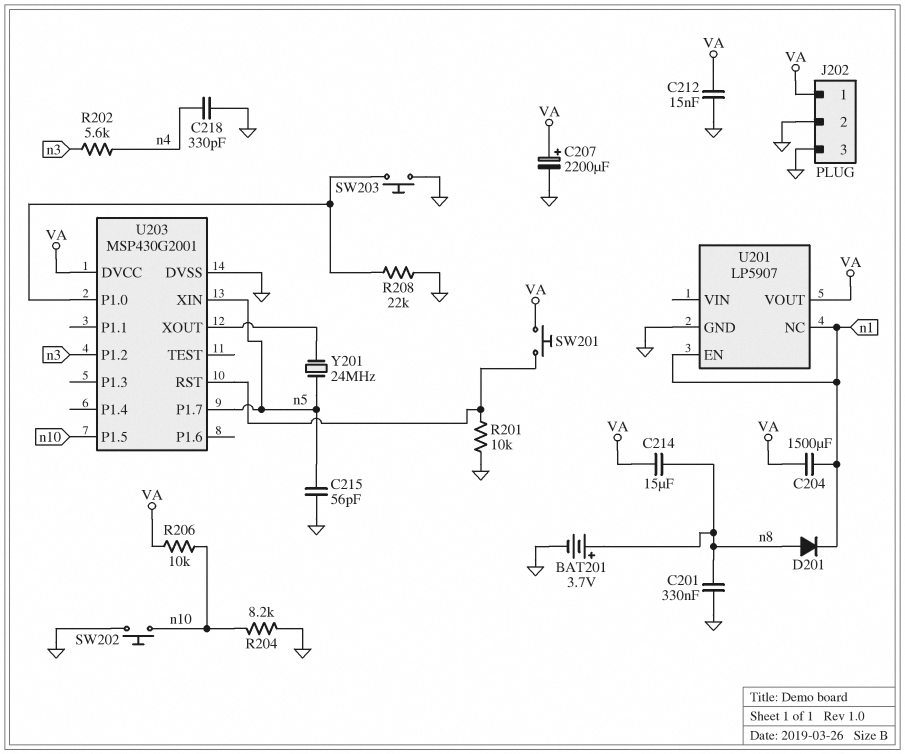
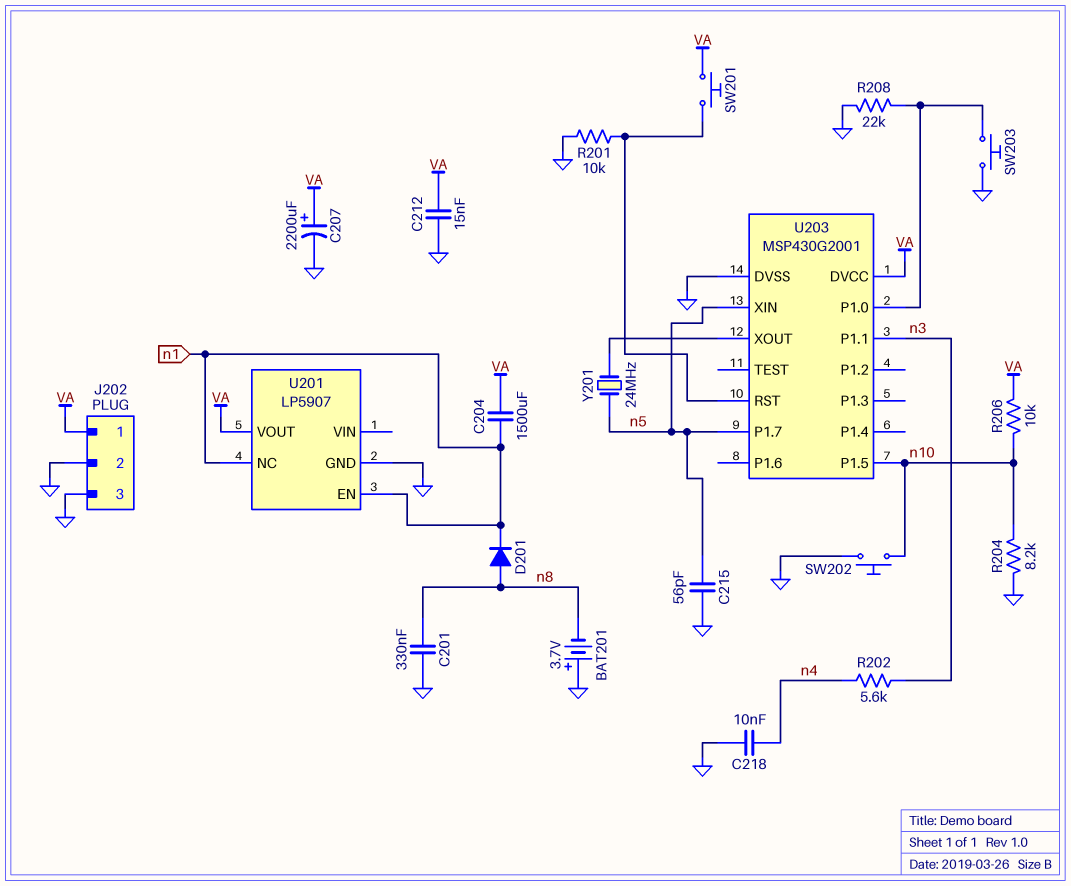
BAT201: 3.7V (plus n8, minus GND) -> 3.7V (plus GND, minus n8)
C214: 15uF (VA, n8) -> none
C218: 330pF (GND, n4) -> 10nF (GND, n4)
U203 pin P1.1: none -> n3
U203 pin P1.2: n3 -> none

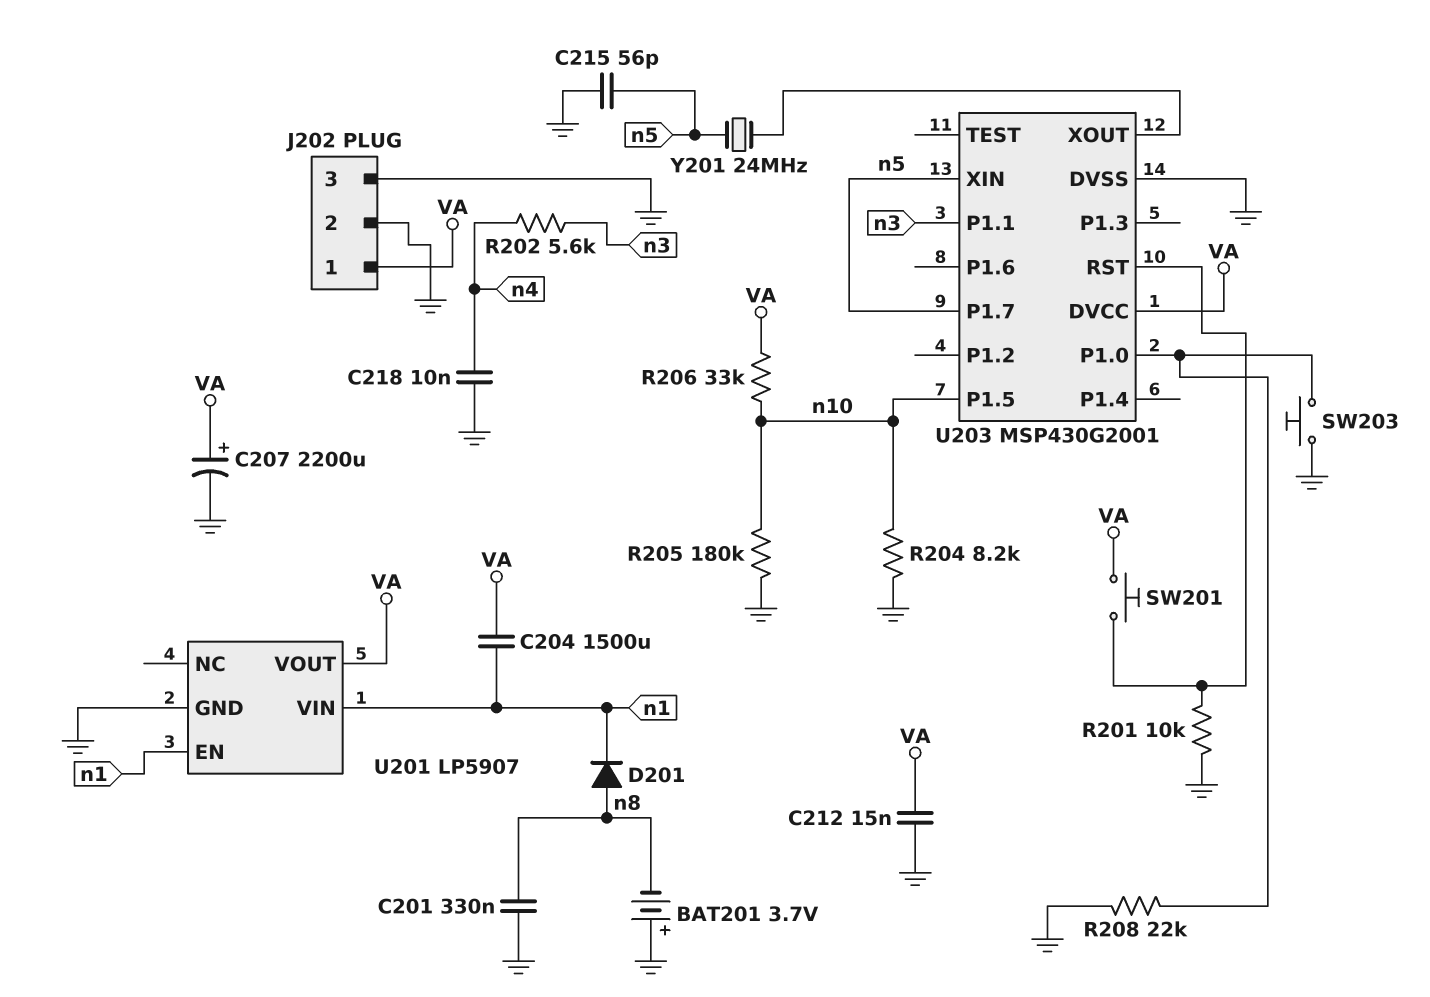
R205: none -> 180k (GND, n10)
R206: 10k (VA, n10) -> 33k (VA, n10)
SW202: button (GND, n10) -> none
U201 pin NC: n1 -> none
U201 pin VIN: none -> n1

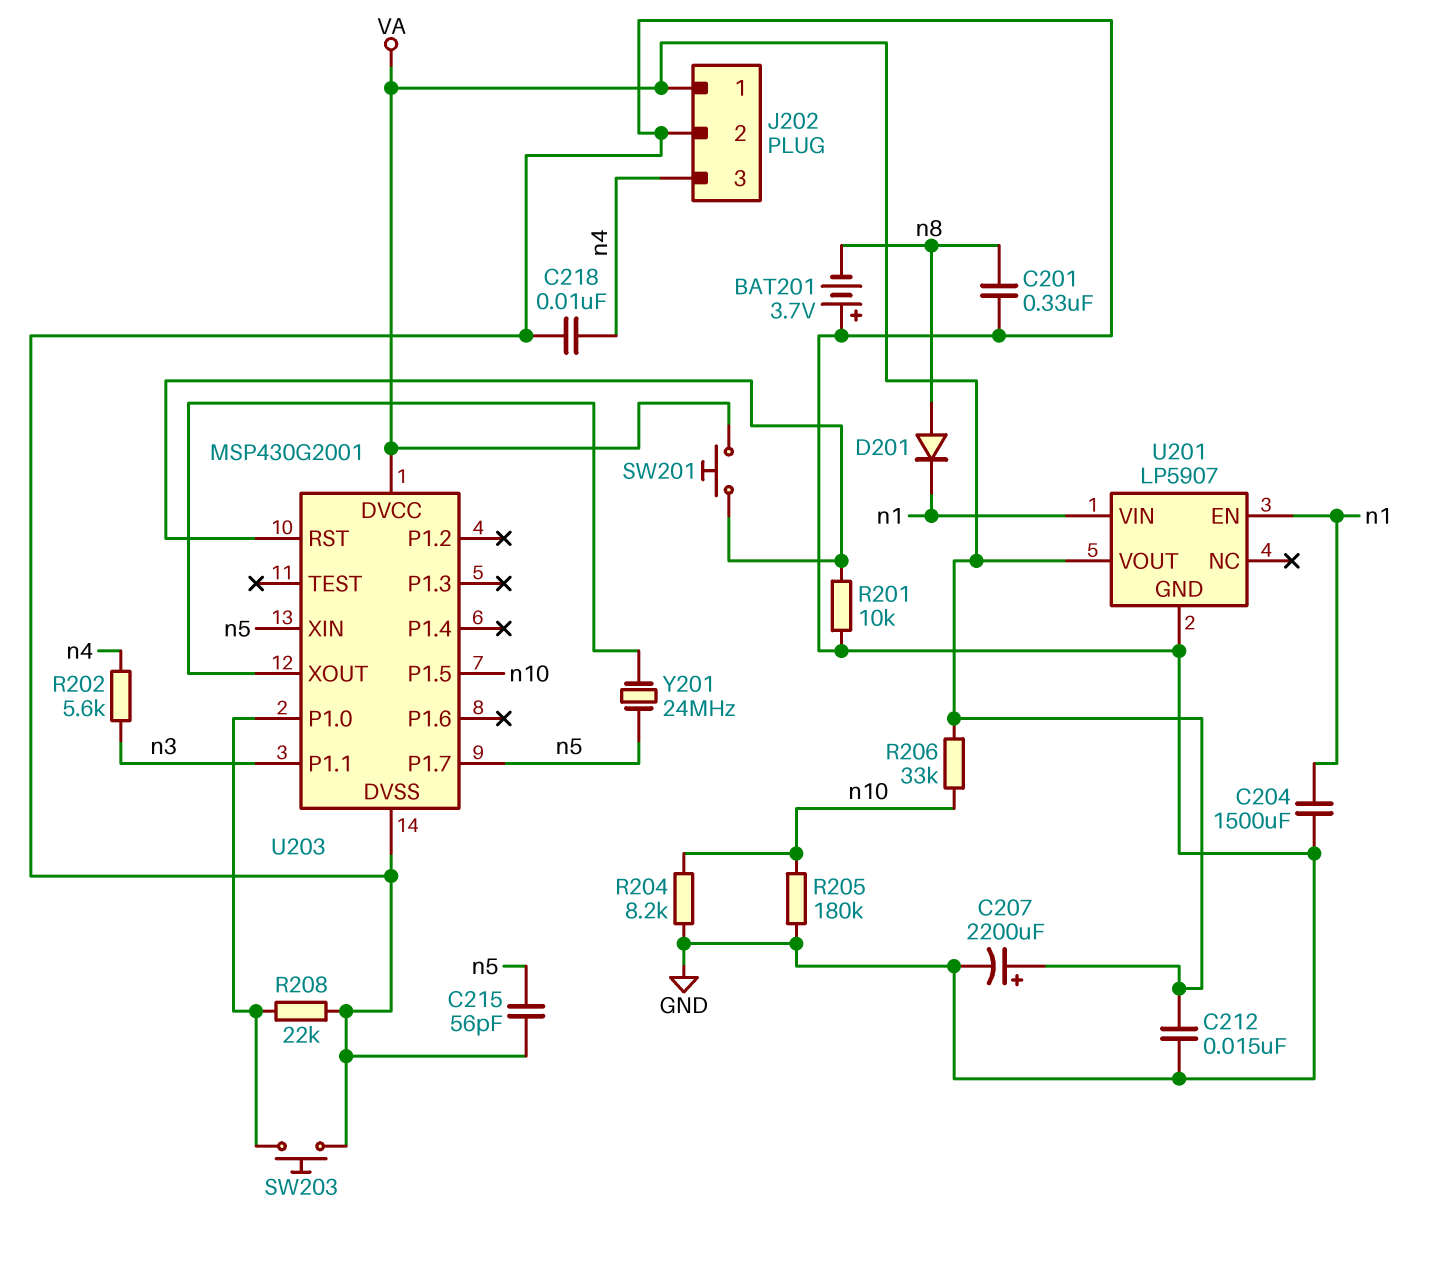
C204: 1500uF (VA, n1) -> 1500uF (GND, n1)
J202 pin 3: GND -> n4

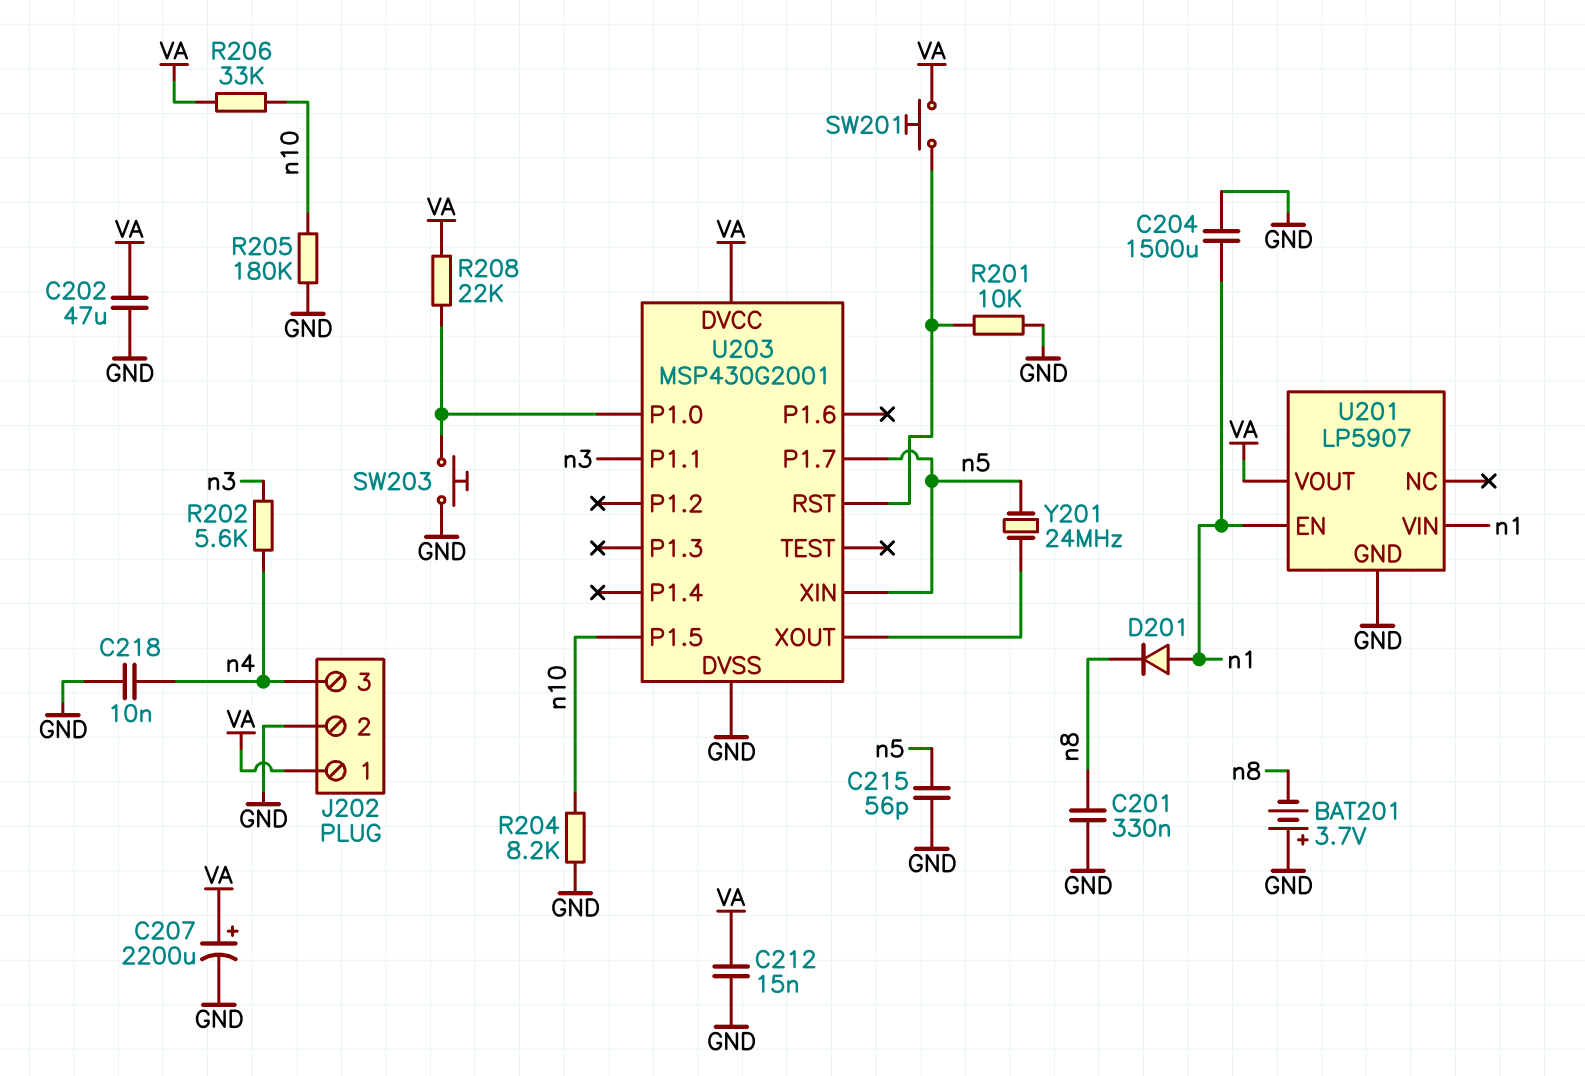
C202: none -> 47uF (GND, VA)
D201: diode (A n8, K n1) -> diode (A n1, K n8)
R208: 22k (GND, U203/P1.0) -> 22k (U203/P1.0, VA)

